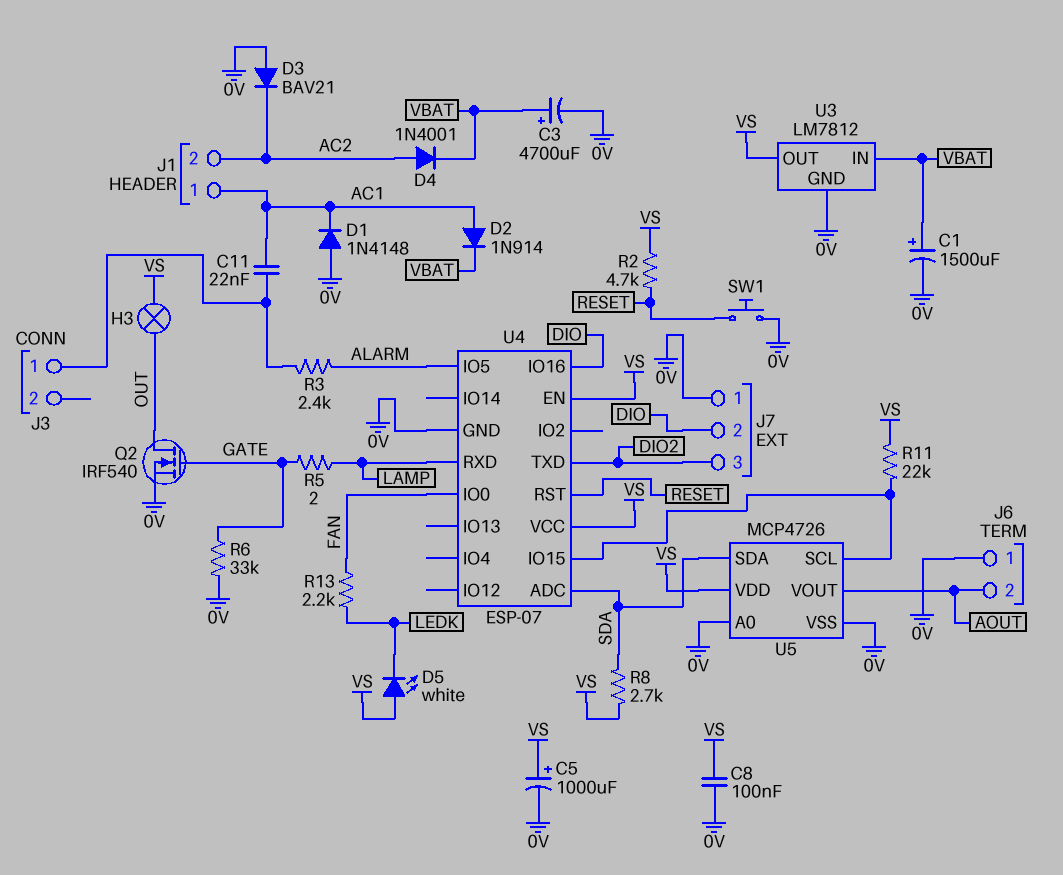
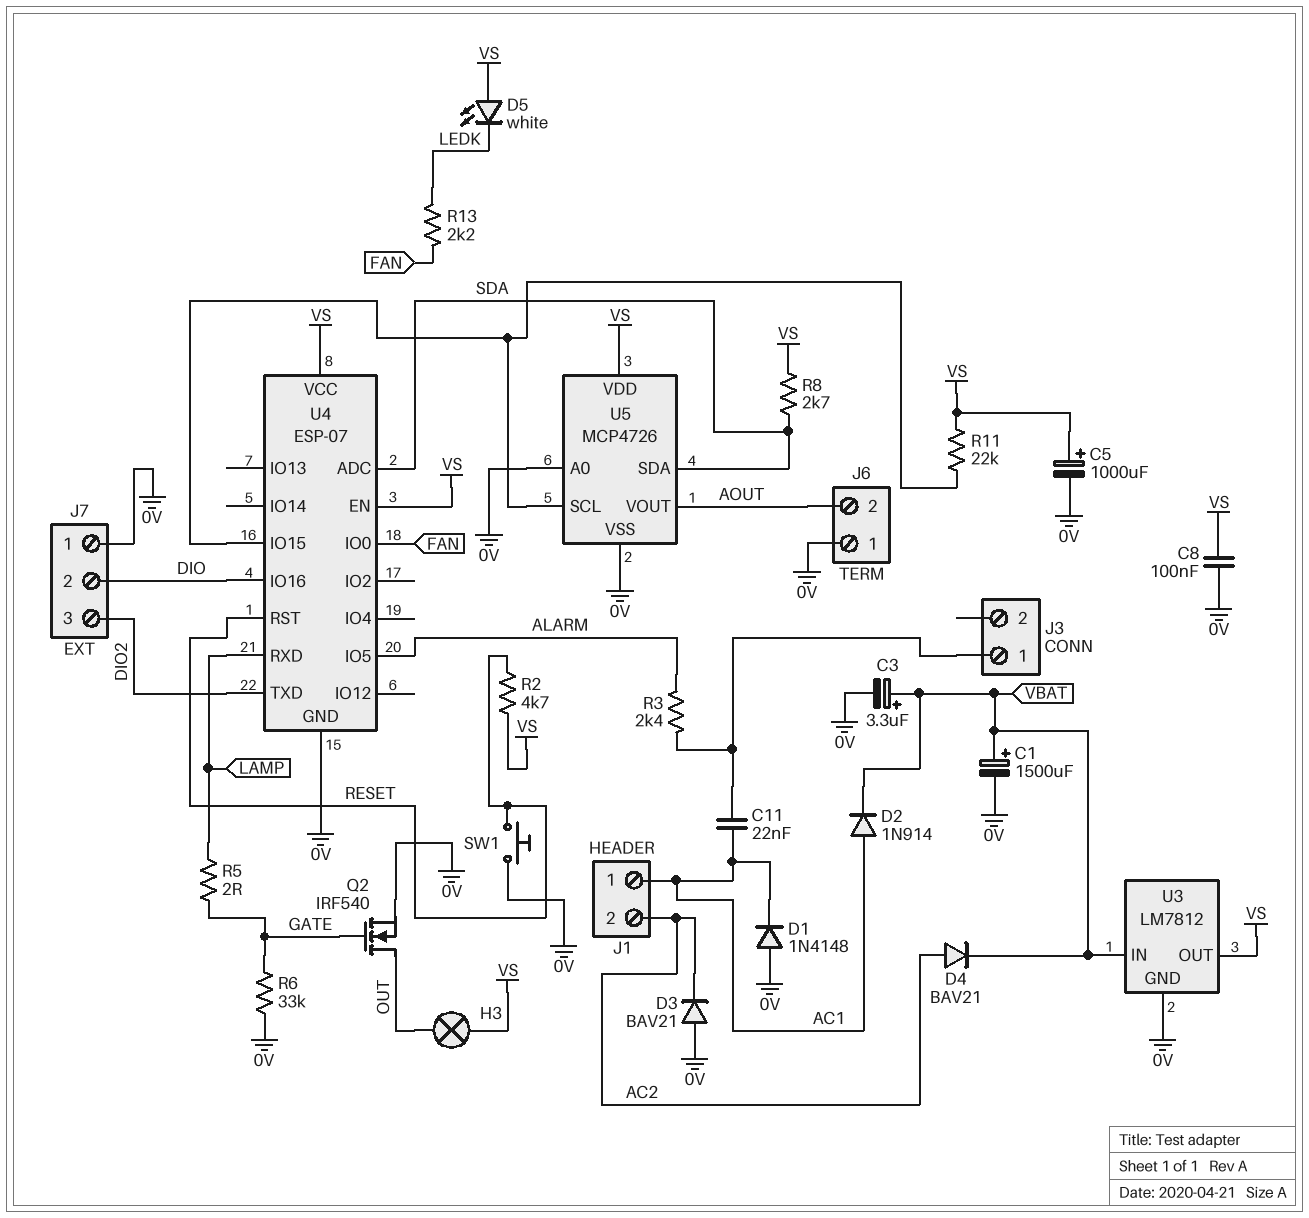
C3: 4700uF (plus VBAT, minus 0V) -> 3.3uF (plus VBAT, minus 0V)
D4: diode 1N4001 (A AC2, K VBAT) -> diode BAV21 (A AC2, K VBAT)

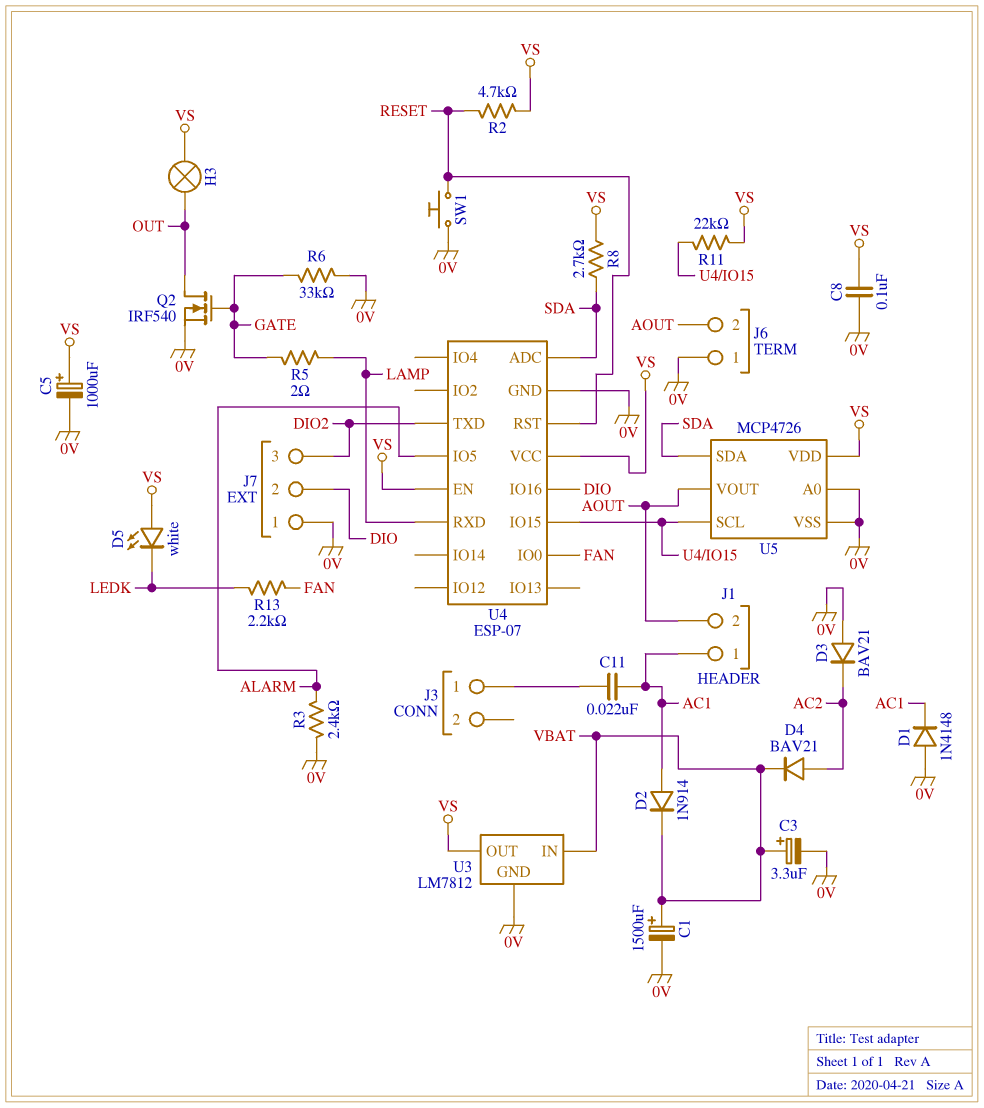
J1 pin 2: AC2 -> AOUT
R3: 2.4k (ALARM, J3/1) -> 2.4k (0V, ALARM)

